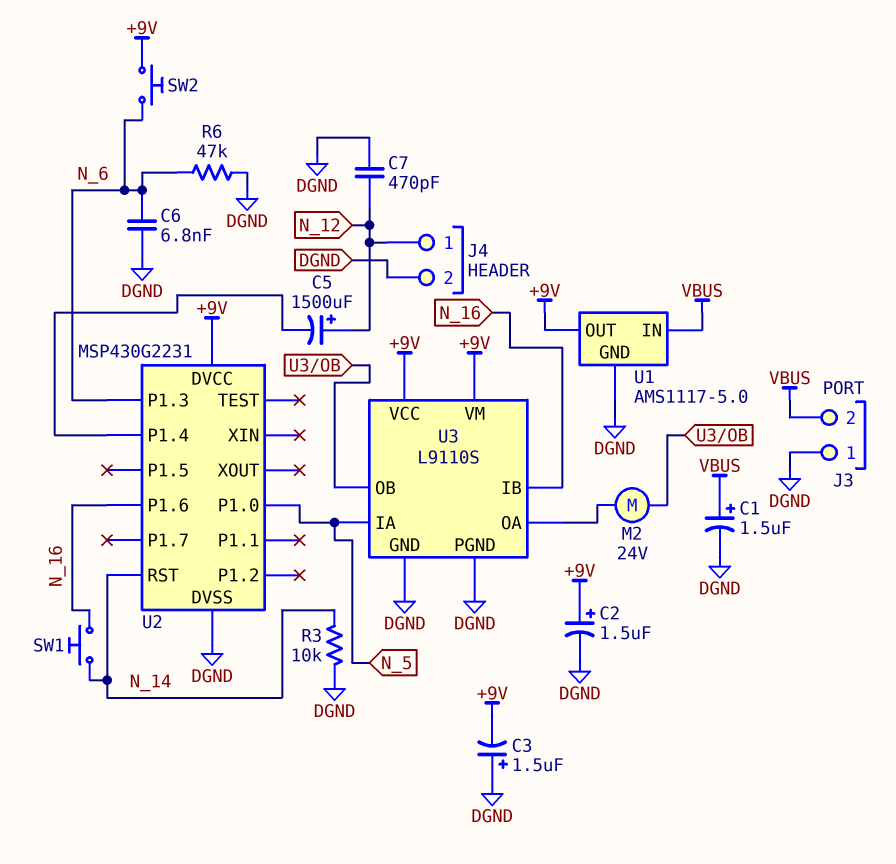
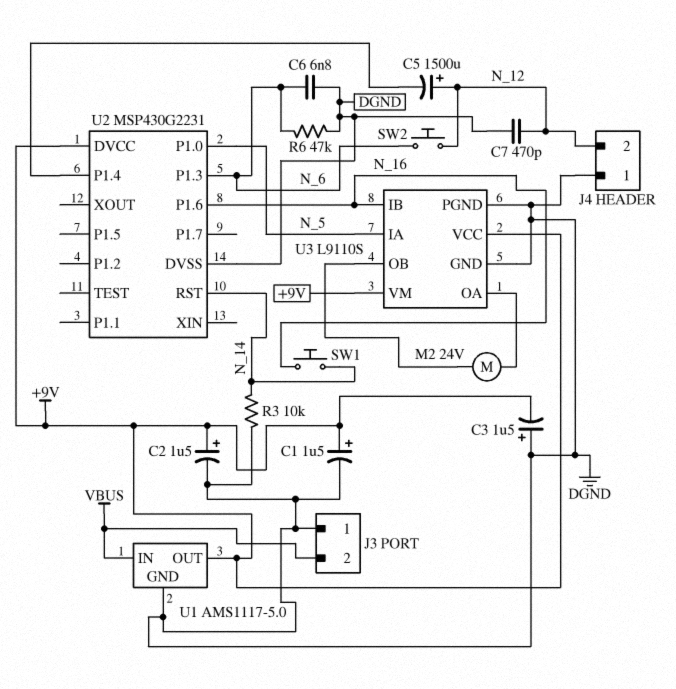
C1: 1.5uF (plus VBUS, minus DGND) -> 1.5uF (plus +9V, minus DGND)
J4 pin 1: N_12 -> DGND
J4 pin 2: DGND -> N_12
SW2: button (+9V, N_6) -> button (N_6, N_12)

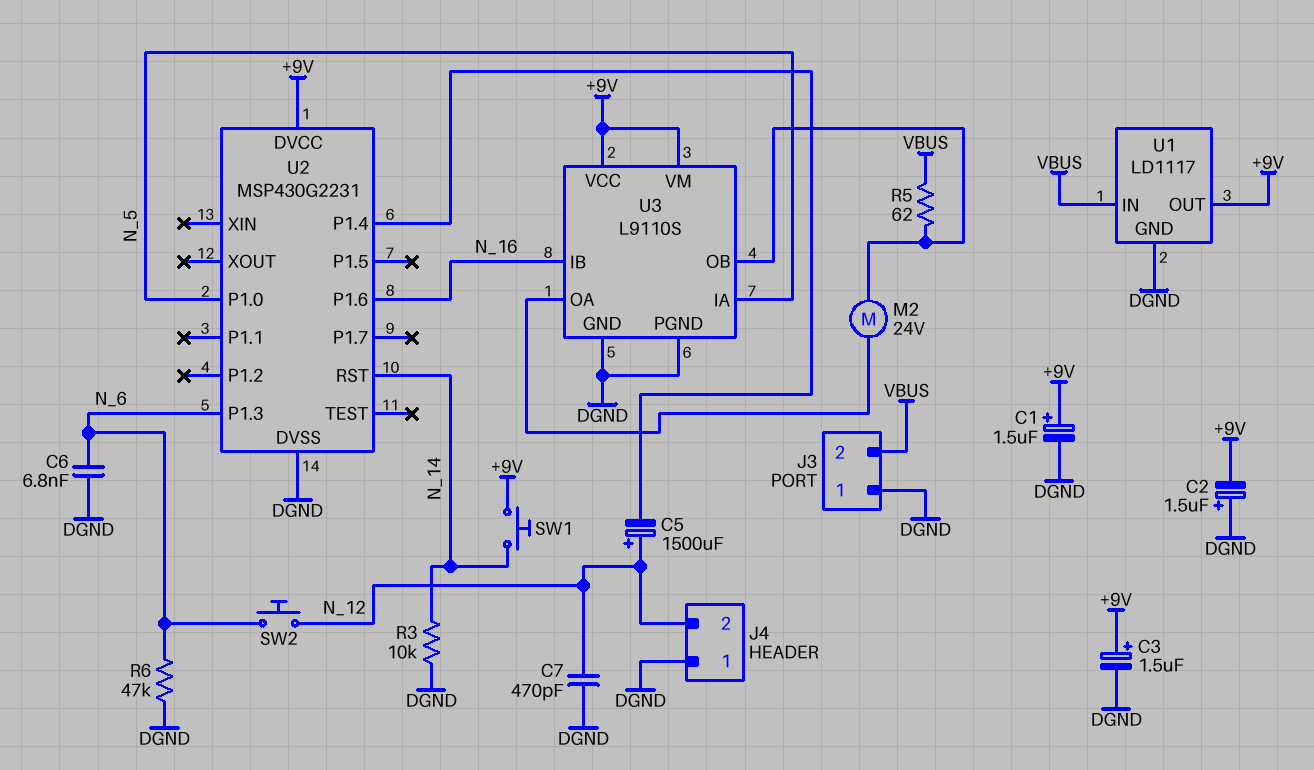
C2: 1.5uF (plus +9V, minus DGND) -> 1.5uF (plus DGND, minus +9V)
C3: 1.5uF (plus DGND, minus +9V) -> 1.5uF (plus +9V, minus DGND)
R5: none -> 62 (U3/OB, VBUS)
SW1: button (N_14, N_16) -> button (+9V, N_14)
U1: AMS1117-5.0 -> LD1117

